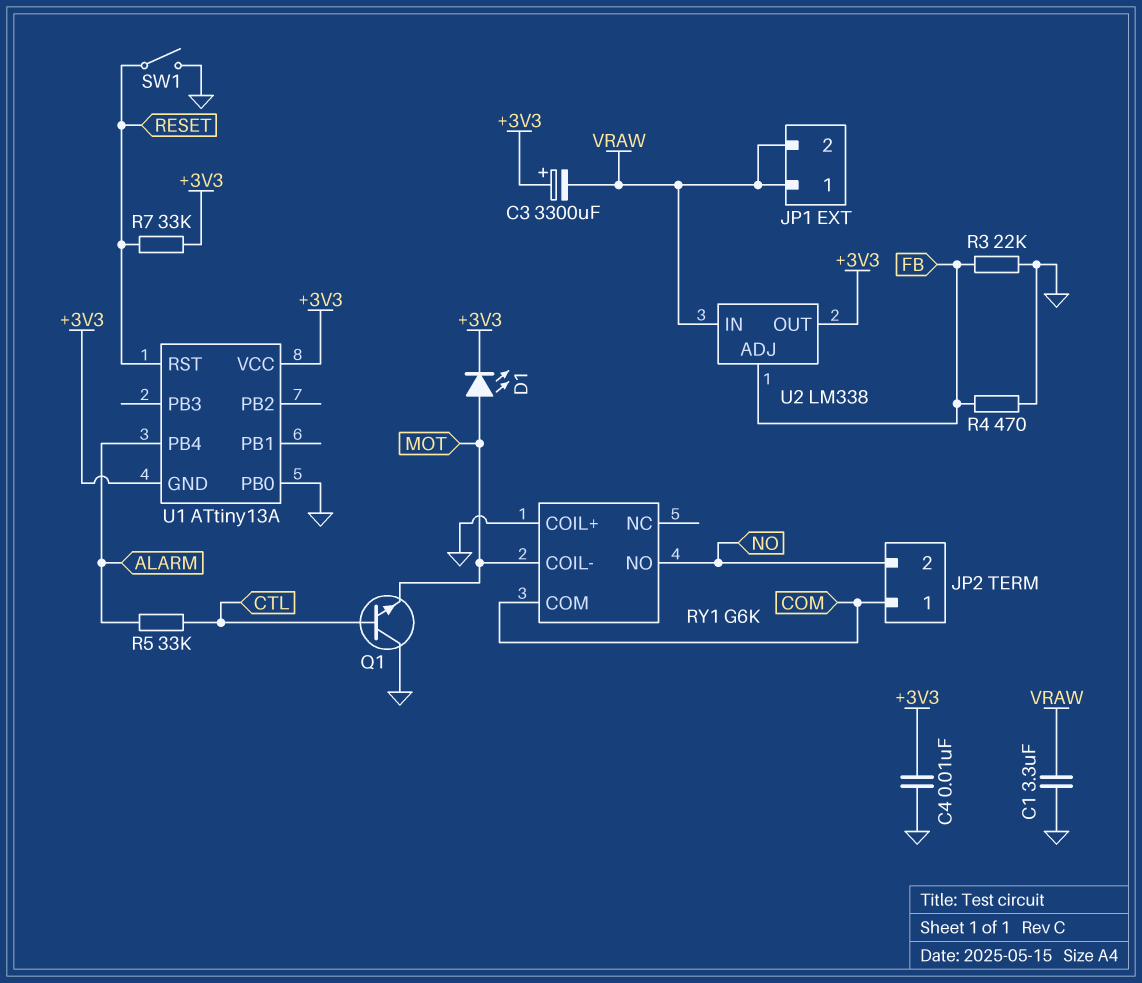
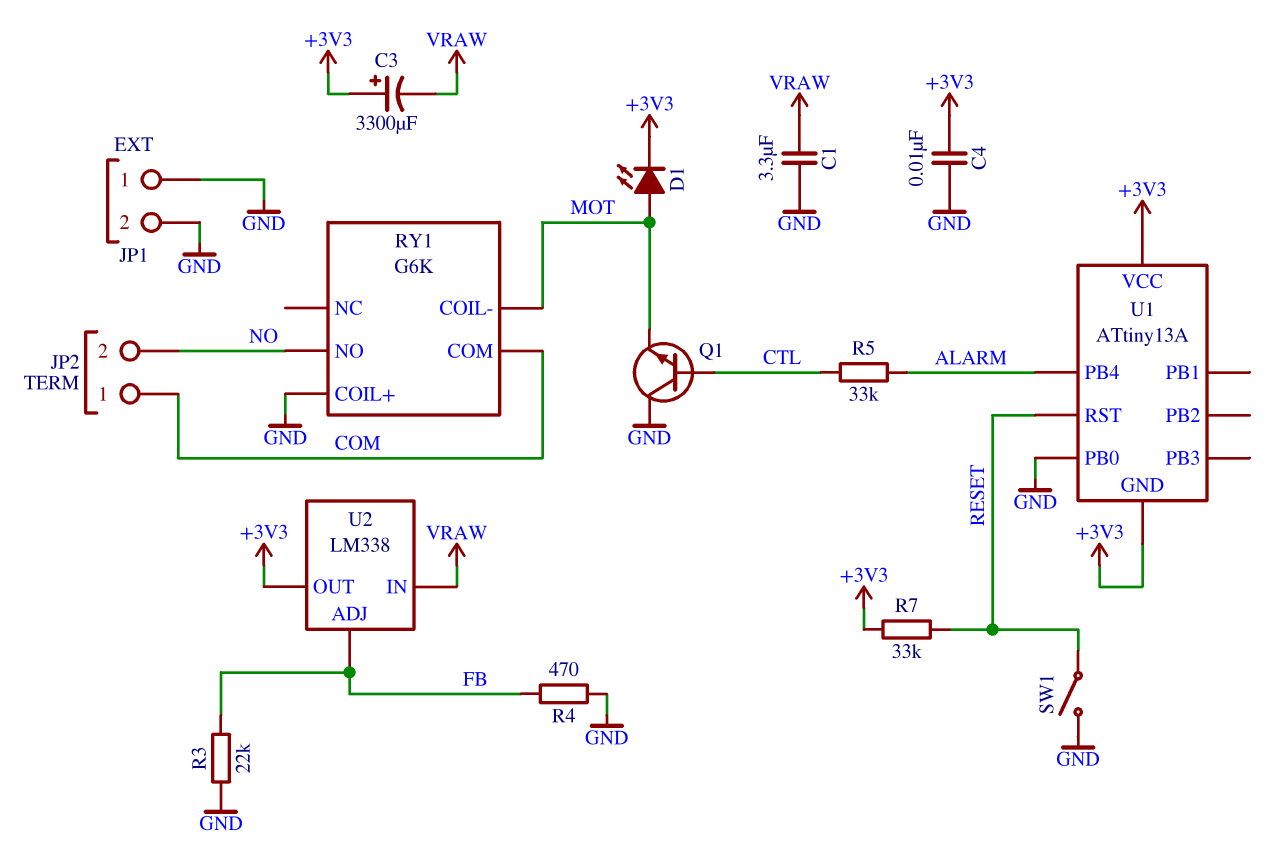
JP1 pin 1: VRAW -> GND
JP1 pin 2: VRAW -> GND

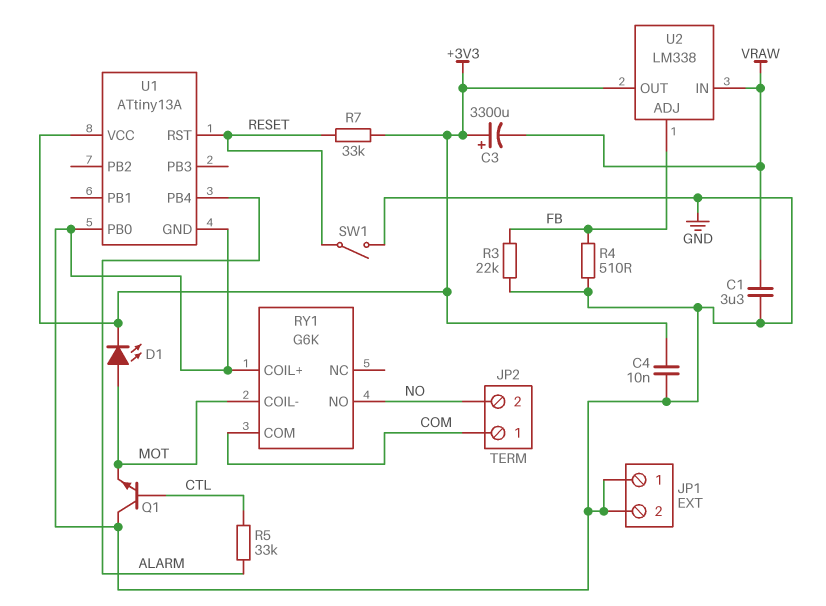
R4: 470 (FB, GND) -> 510 (FB, GND)
U1 pin GND: +3V3 -> GND

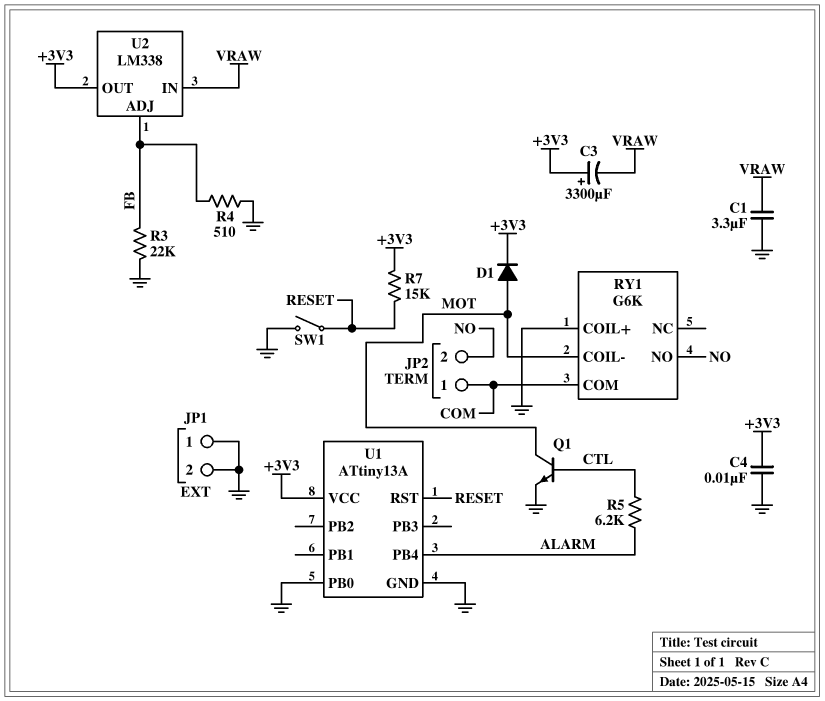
D1: LED (A MOT, K +3V3) -> diode (A MOT, K +3V3)
Q1: NPN (B CTL, C GND, E MOT) -> NPN (B CTL, C MOT, E GND)
R5: 33k (ALARM, CTL) -> 6.2k (ALARM, CTL)
R7: 33k (+3V3, RESET) -> 15k (+3V3, RESET)

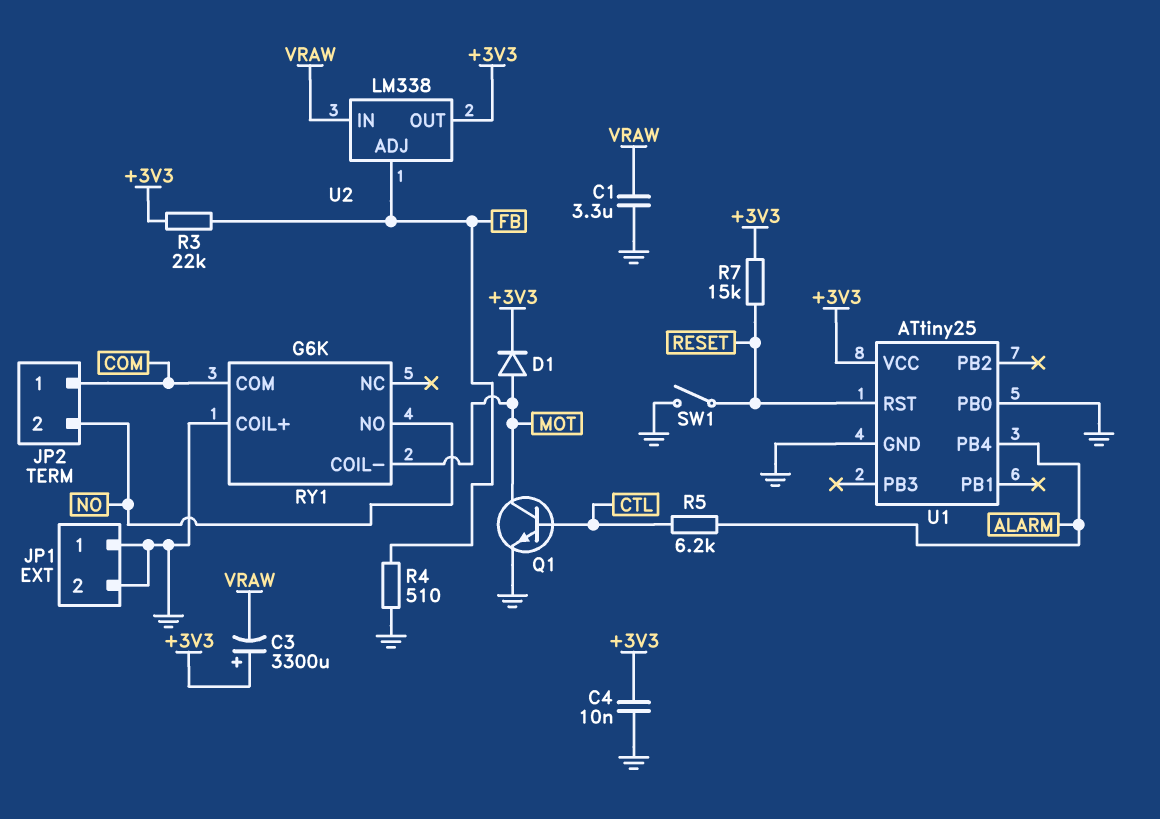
R3: 22k (FB, GND) -> 22k (+3V3, FB)
U1: ATtiny13A -> ATtiny25

